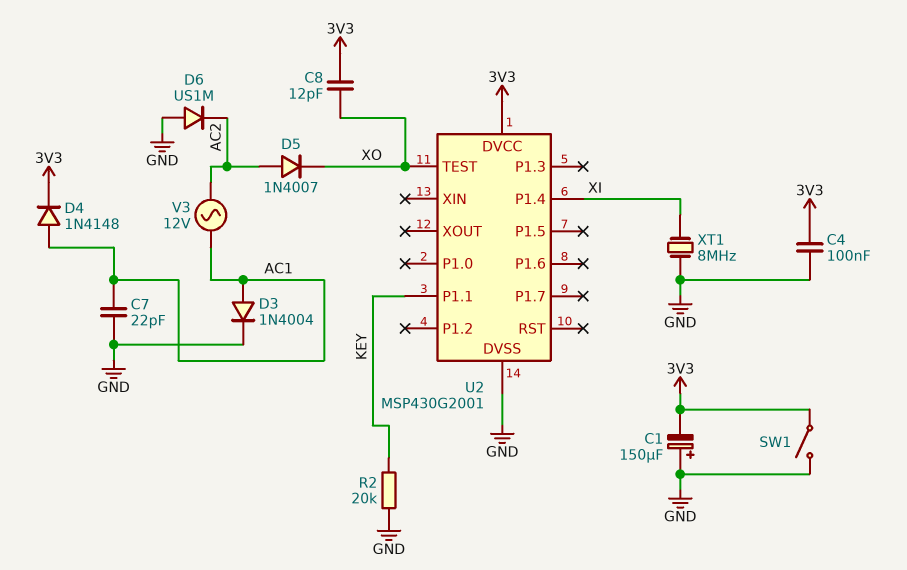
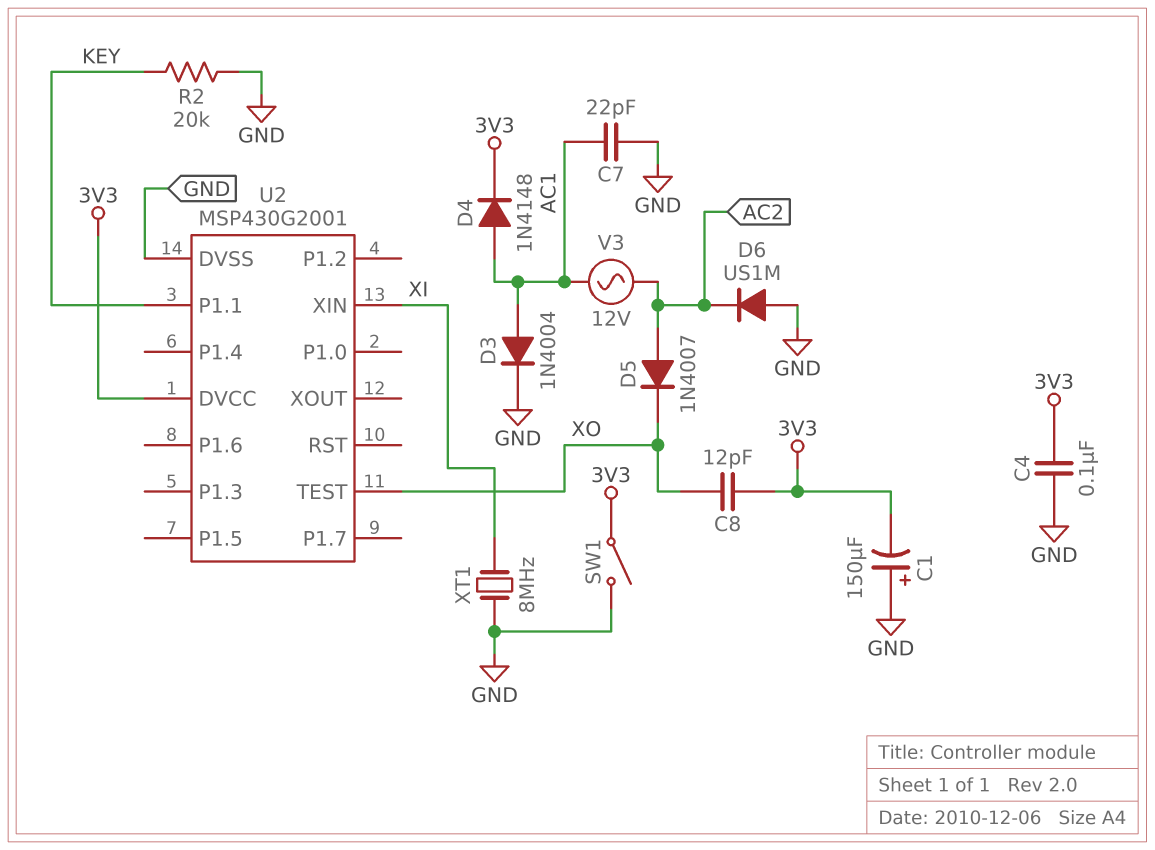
U2 pin P1.4: XI -> none
U2 pin XIN: none -> XI

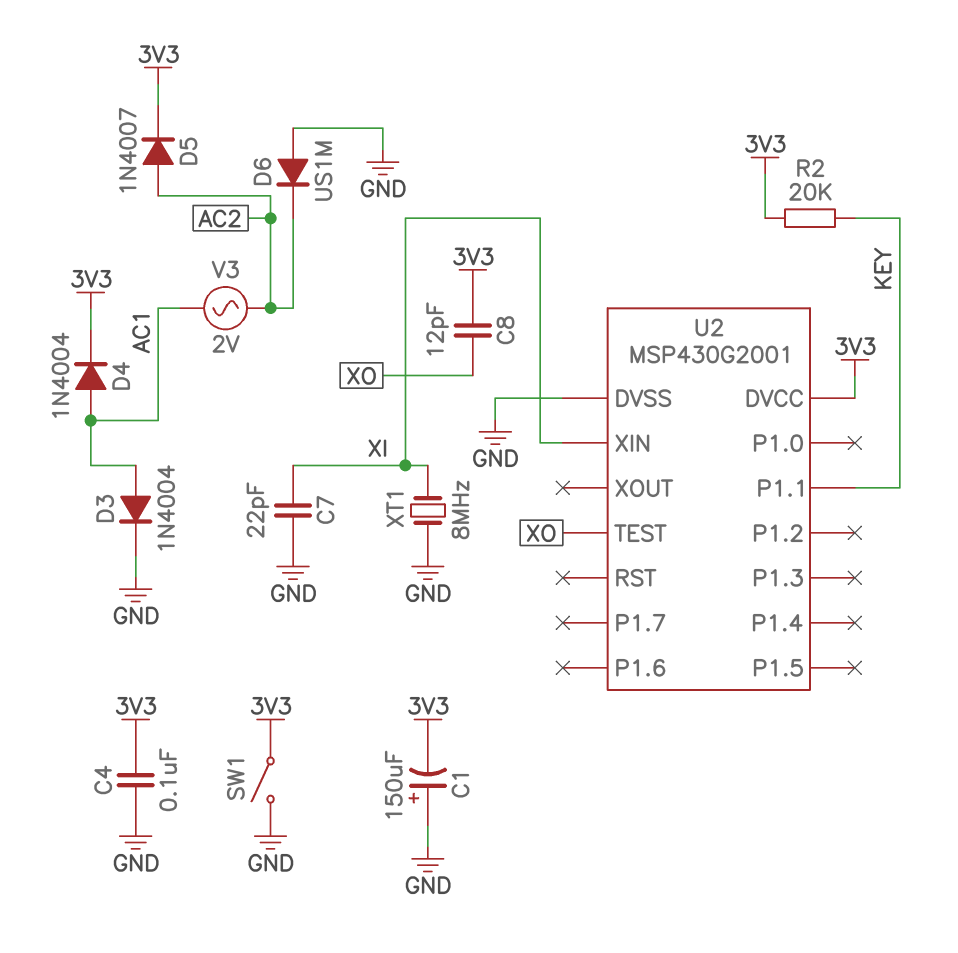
C7: 22pF (AC1, GND) -> 22pF (GND, XI)
D4: diode 1N4148 (A AC1, K 3V3) -> diode 1N4004 (A AC1, K 3V3)
D5: diode 1N4007 (A AC2, K XO) -> diode 1N4007 (A AC2, K 3V3)
R2: 20k (GND, KEY) -> 20k (3V3, KEY)
V3: AC 12V (AC1, AC2) -> AC 2V (AC1, AC2)

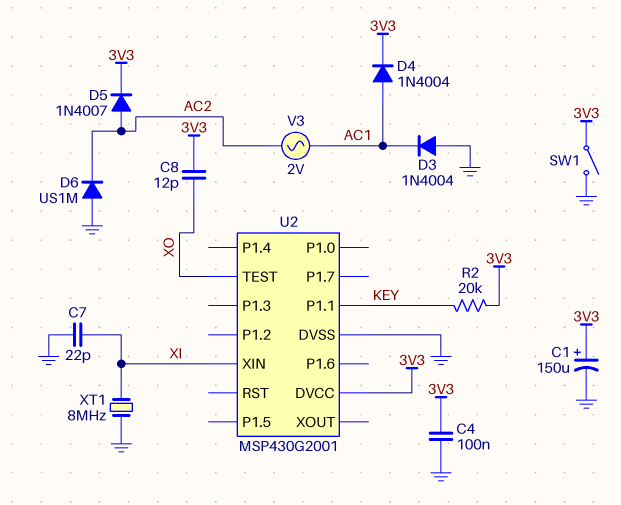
C1: 150uF (plus GND, minus 3V3) -> 150uF (plus 3V3, minus GND)
D3: diode 1N4004 (A AC1, K GND) -> diode 1N4004 (A GND, K AC1)

